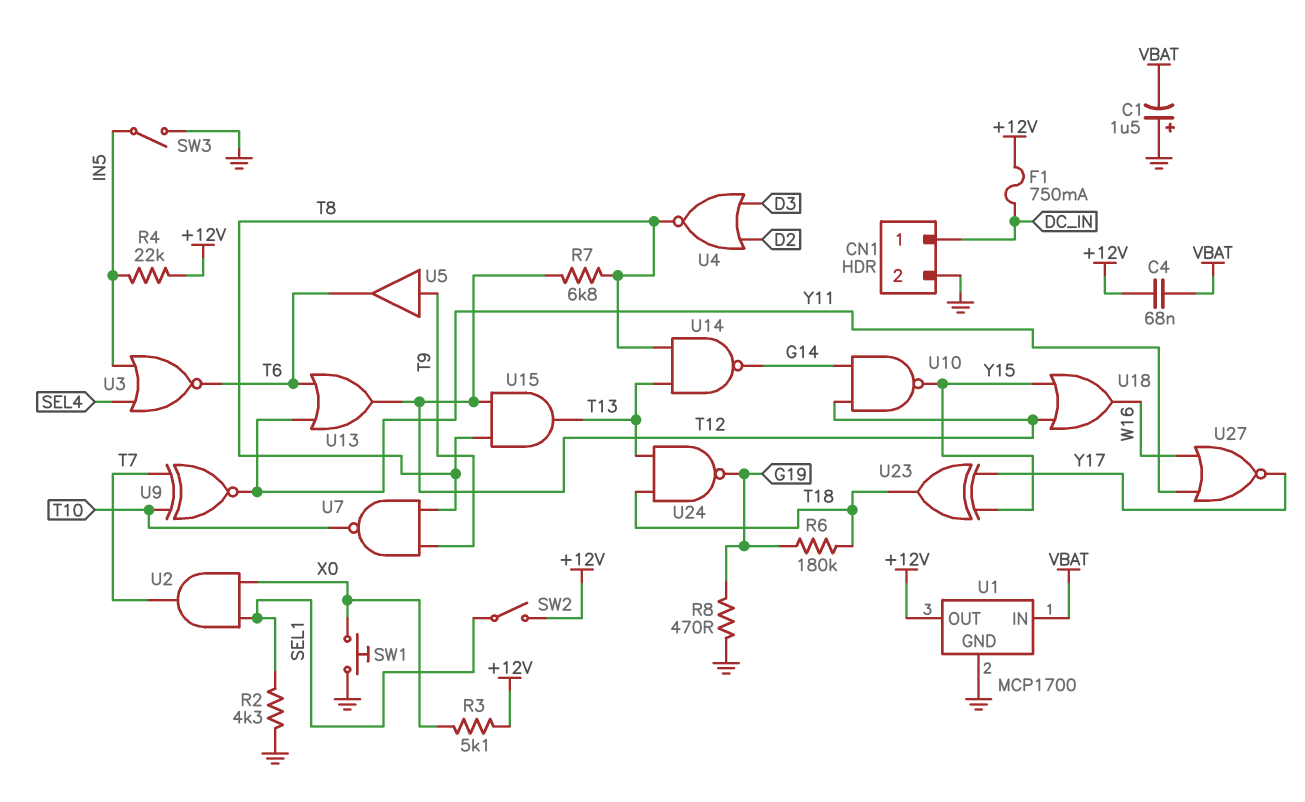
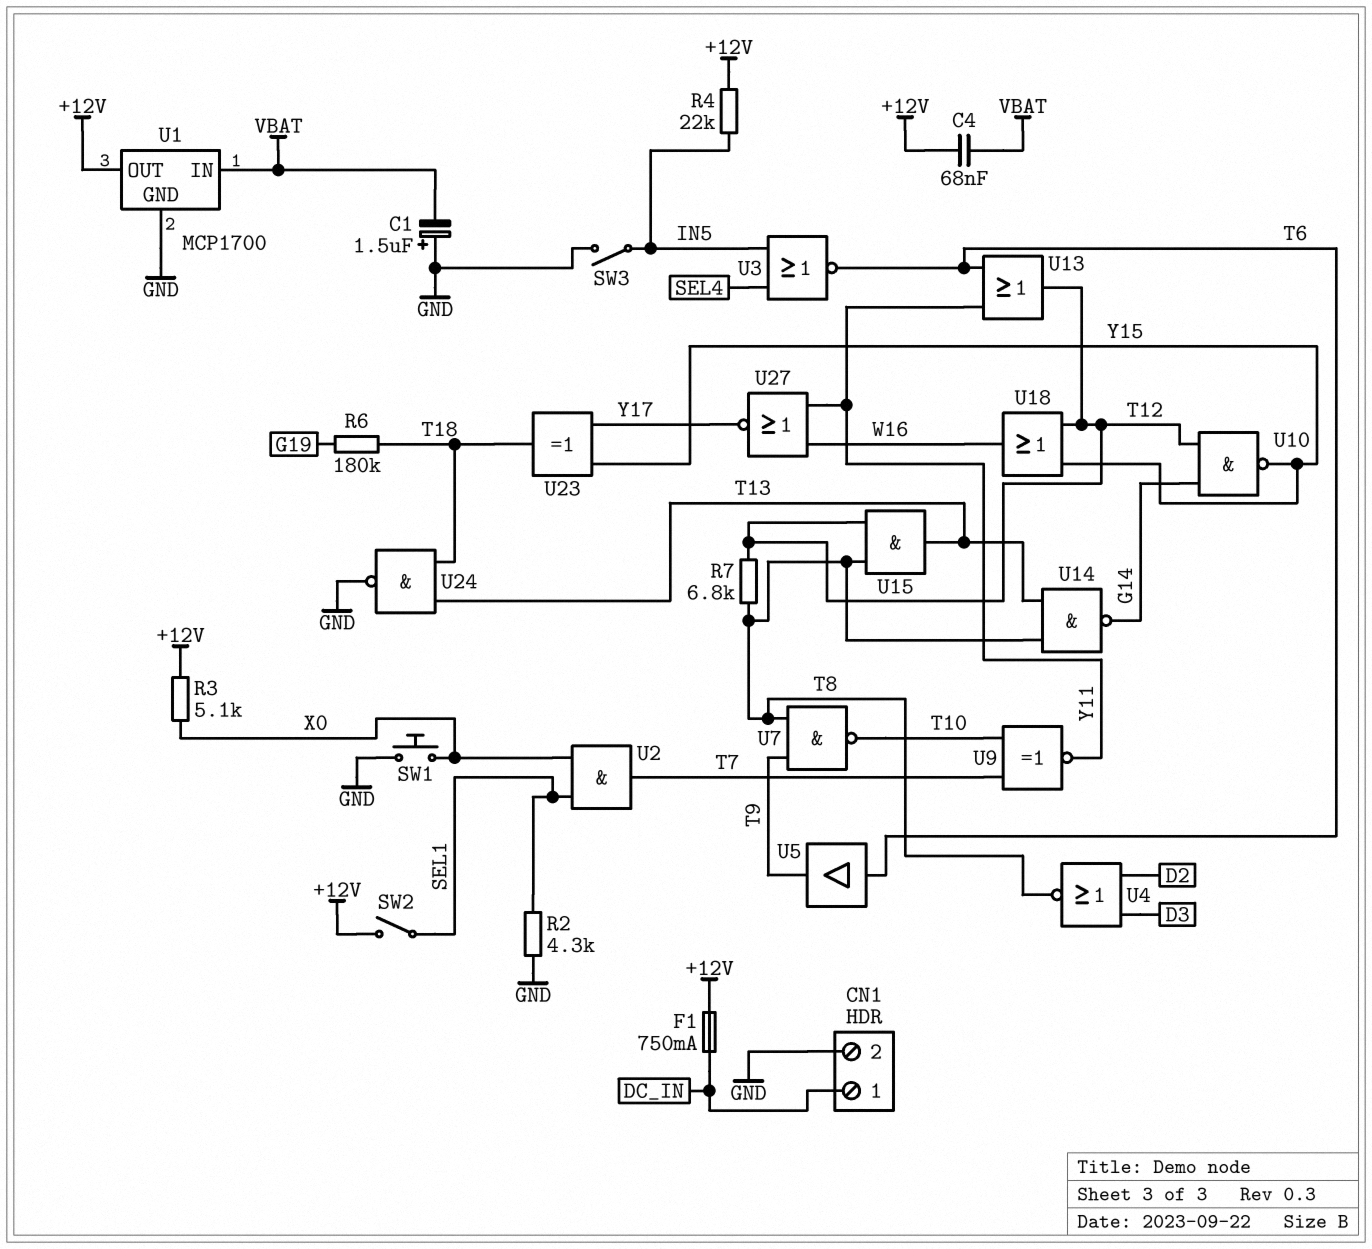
R8: 470 (G19, GND) -> none
U5: buffer (in T9, out T6) -> buffer (in T6, out T9)
U24: NAND (in T13, in T18, out G19) -> NAND (in T13, in T18, out GND)

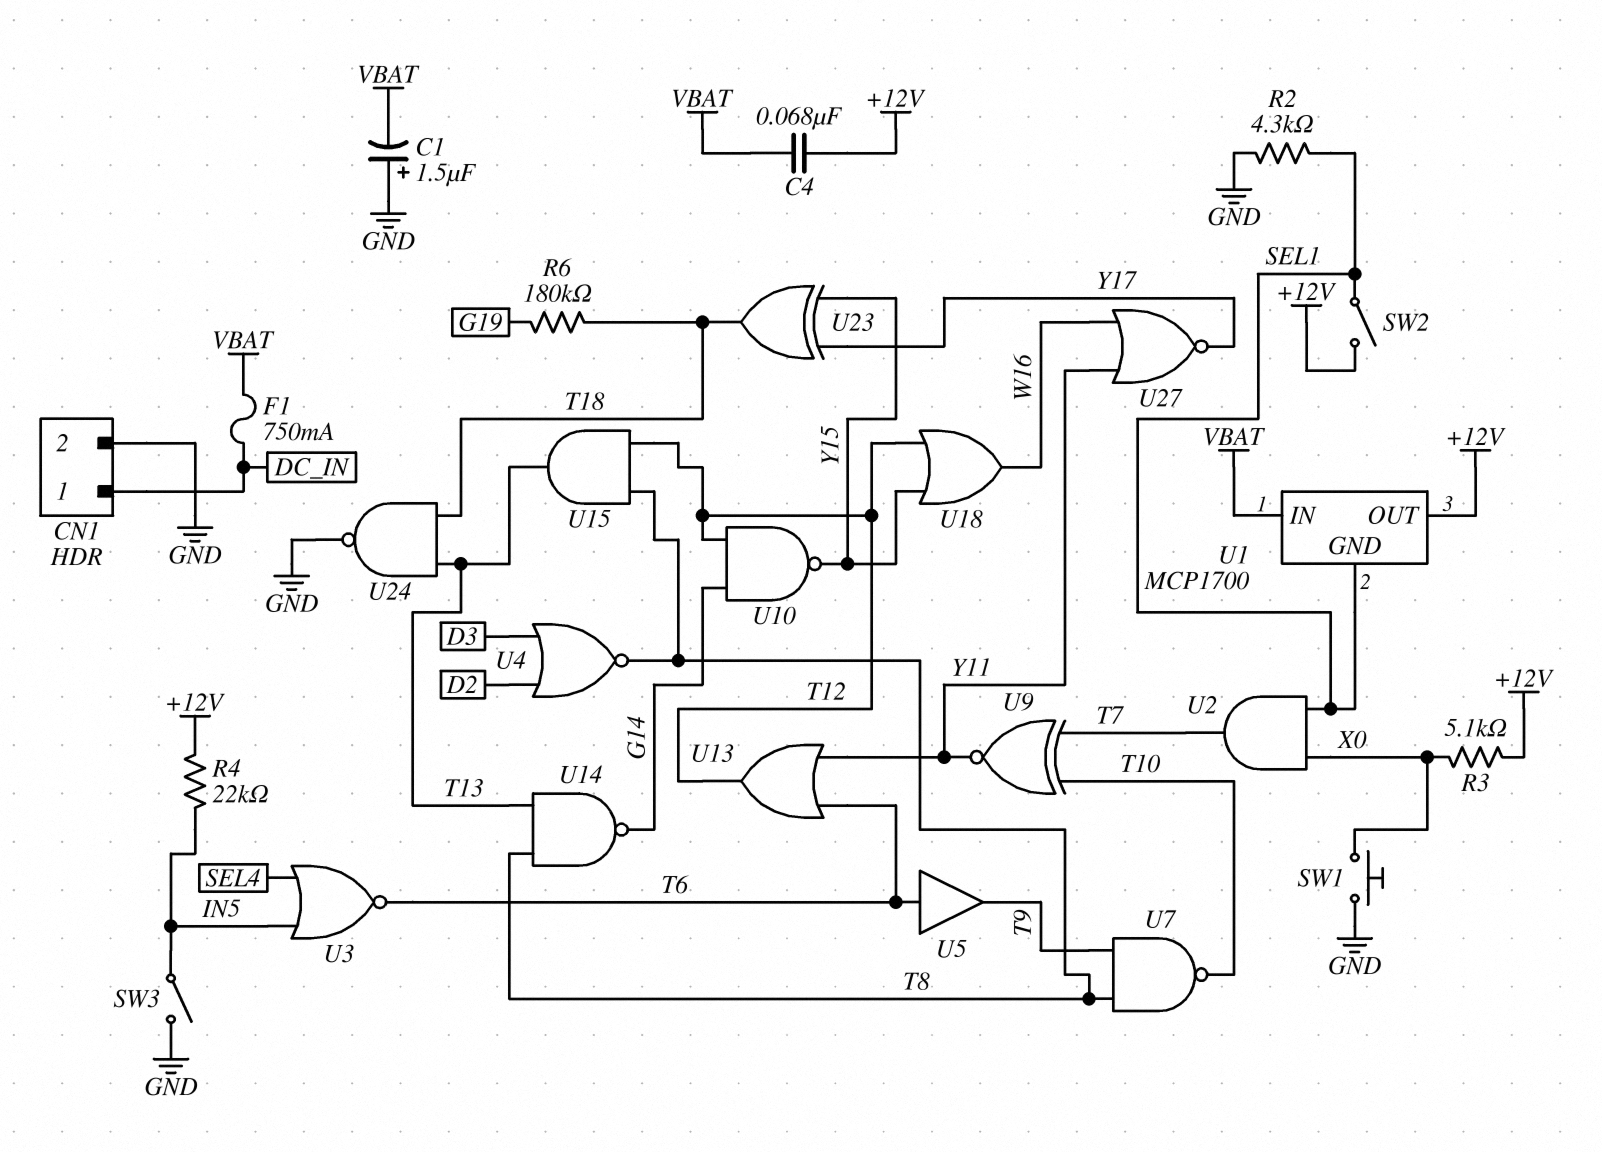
F1: 750mA (+12V, DC_IN) -> 750mA (DC_IN, VBAT)
R7: 6.8k (T8, T12) -> none
U1 pin GND: GND -> SEL1

